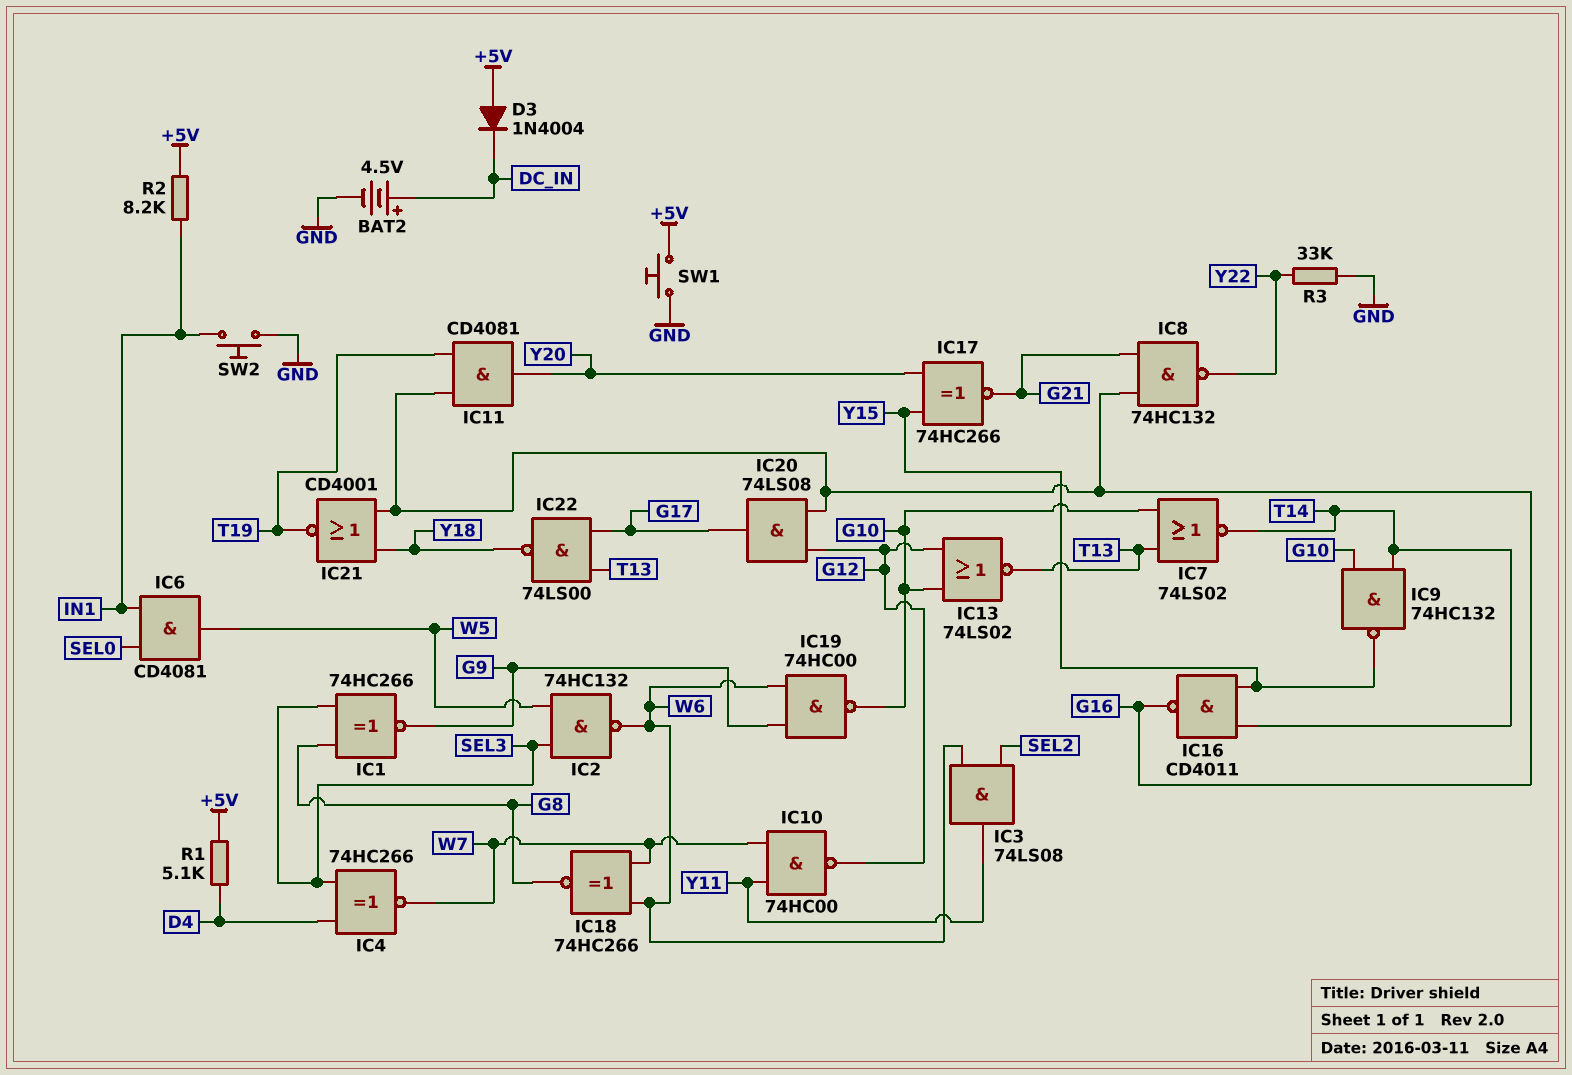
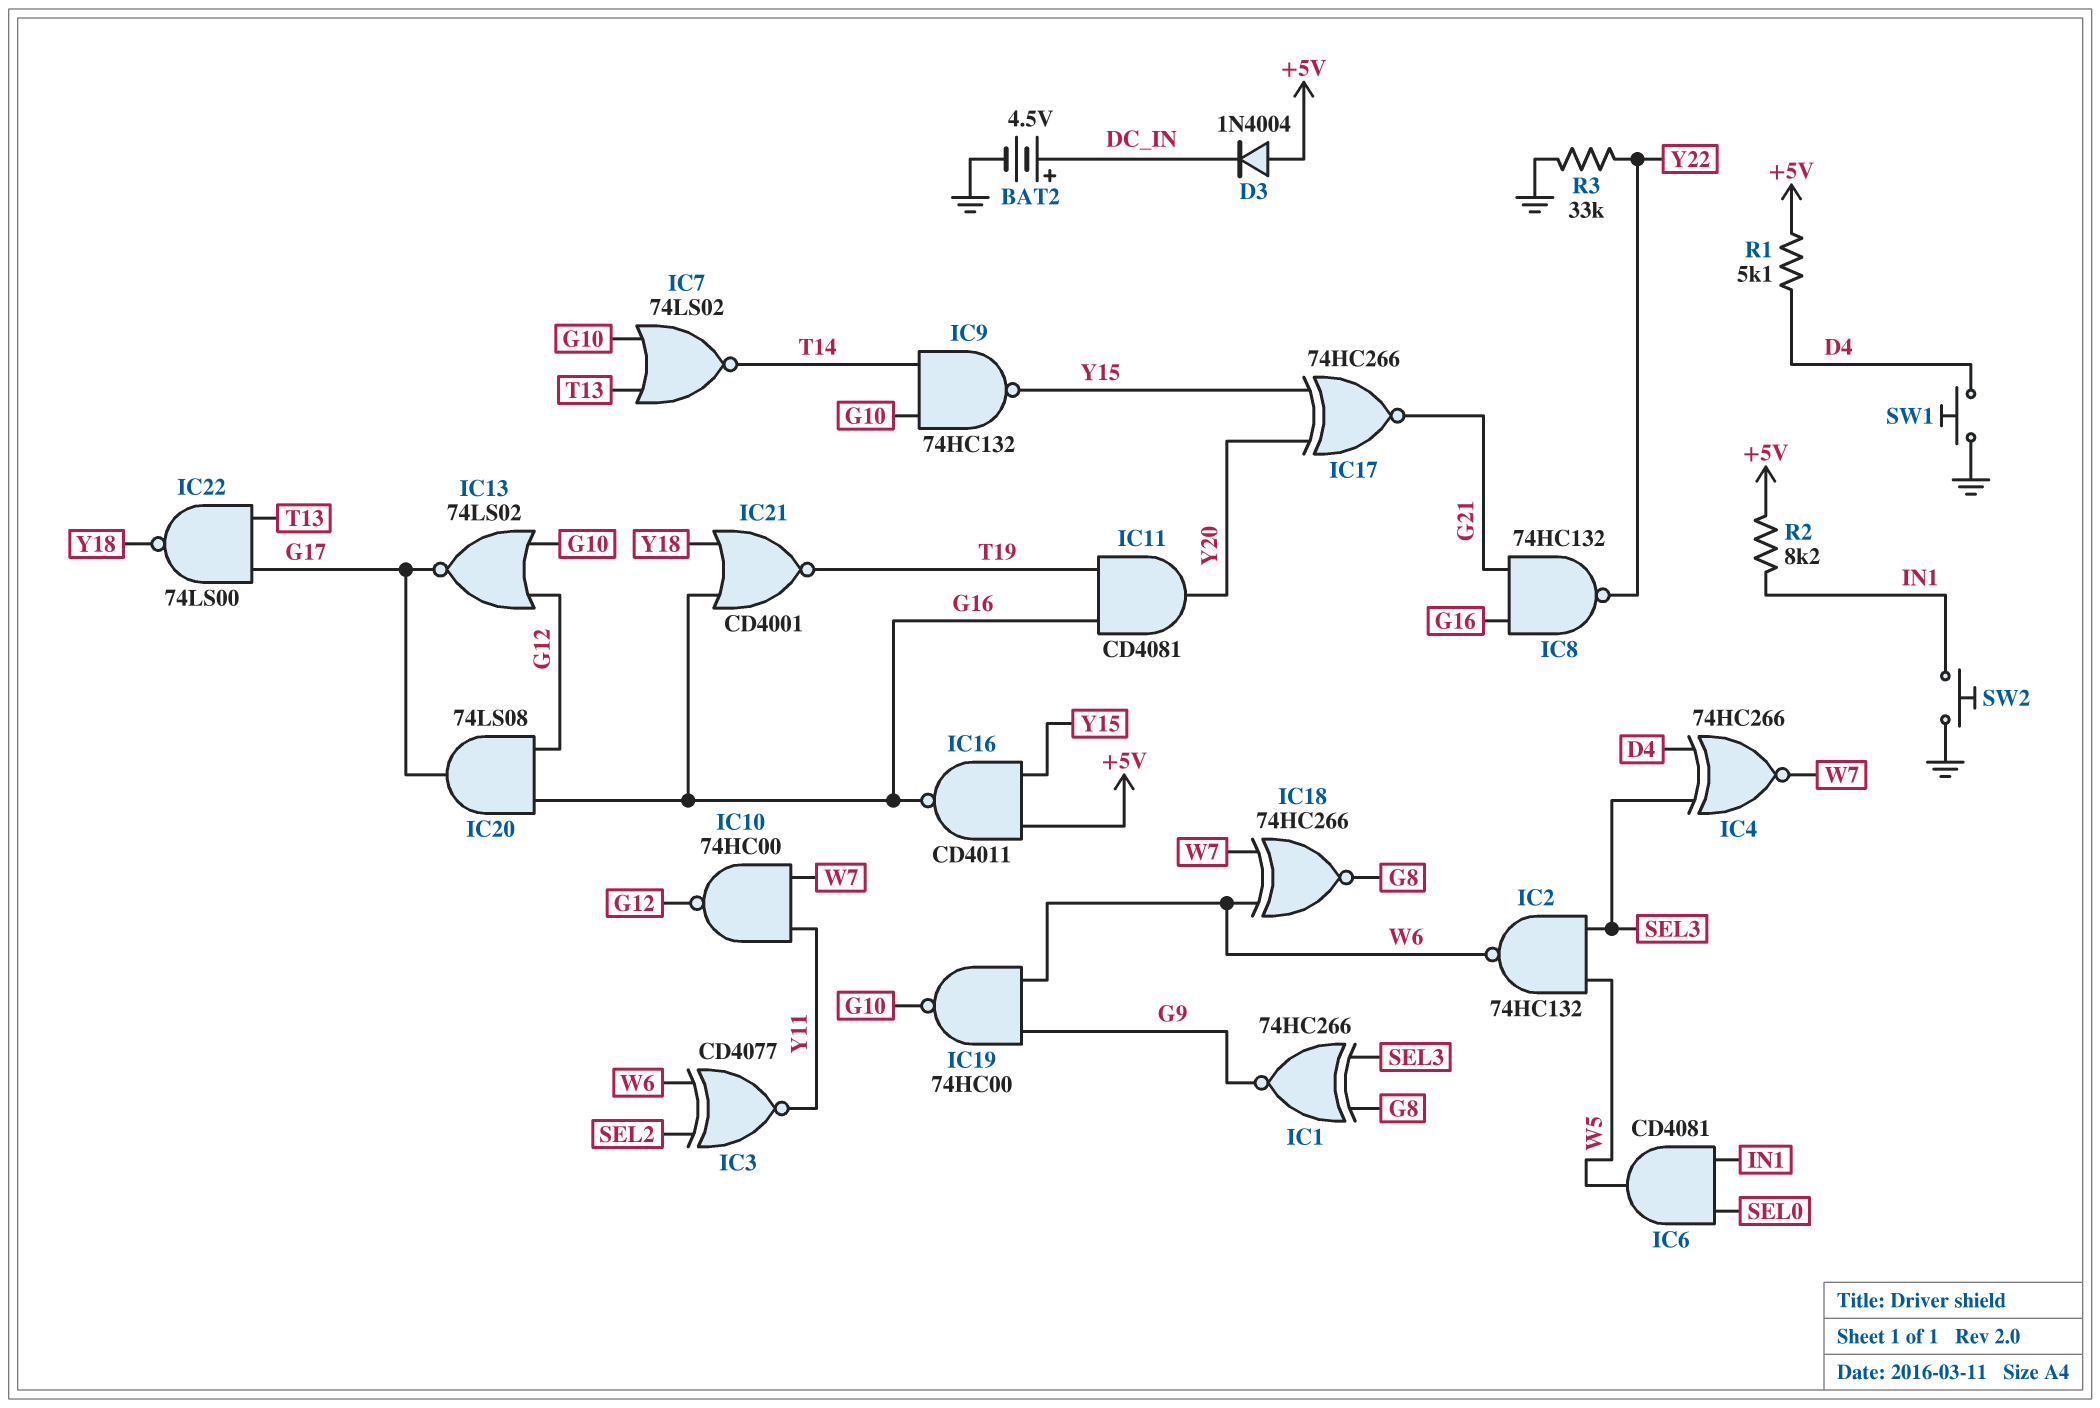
IC3: AND 74LS08 (in SEL2, in W6, out Y11) -> XNOR CD4077 (in SEL2, in W6, out Y11)
IC13: NOR 74LS02 (in G10, in G12, out T13) -> NOR 74LS02 (in G10, in G12, out G17)
IC16: NAND CD4011 (in T14, in Y15, out G16) -> NAND CD4011 (in +5V, in Y15, out G16)
SW1: button (+5V, GND) -> button (D4, GND)

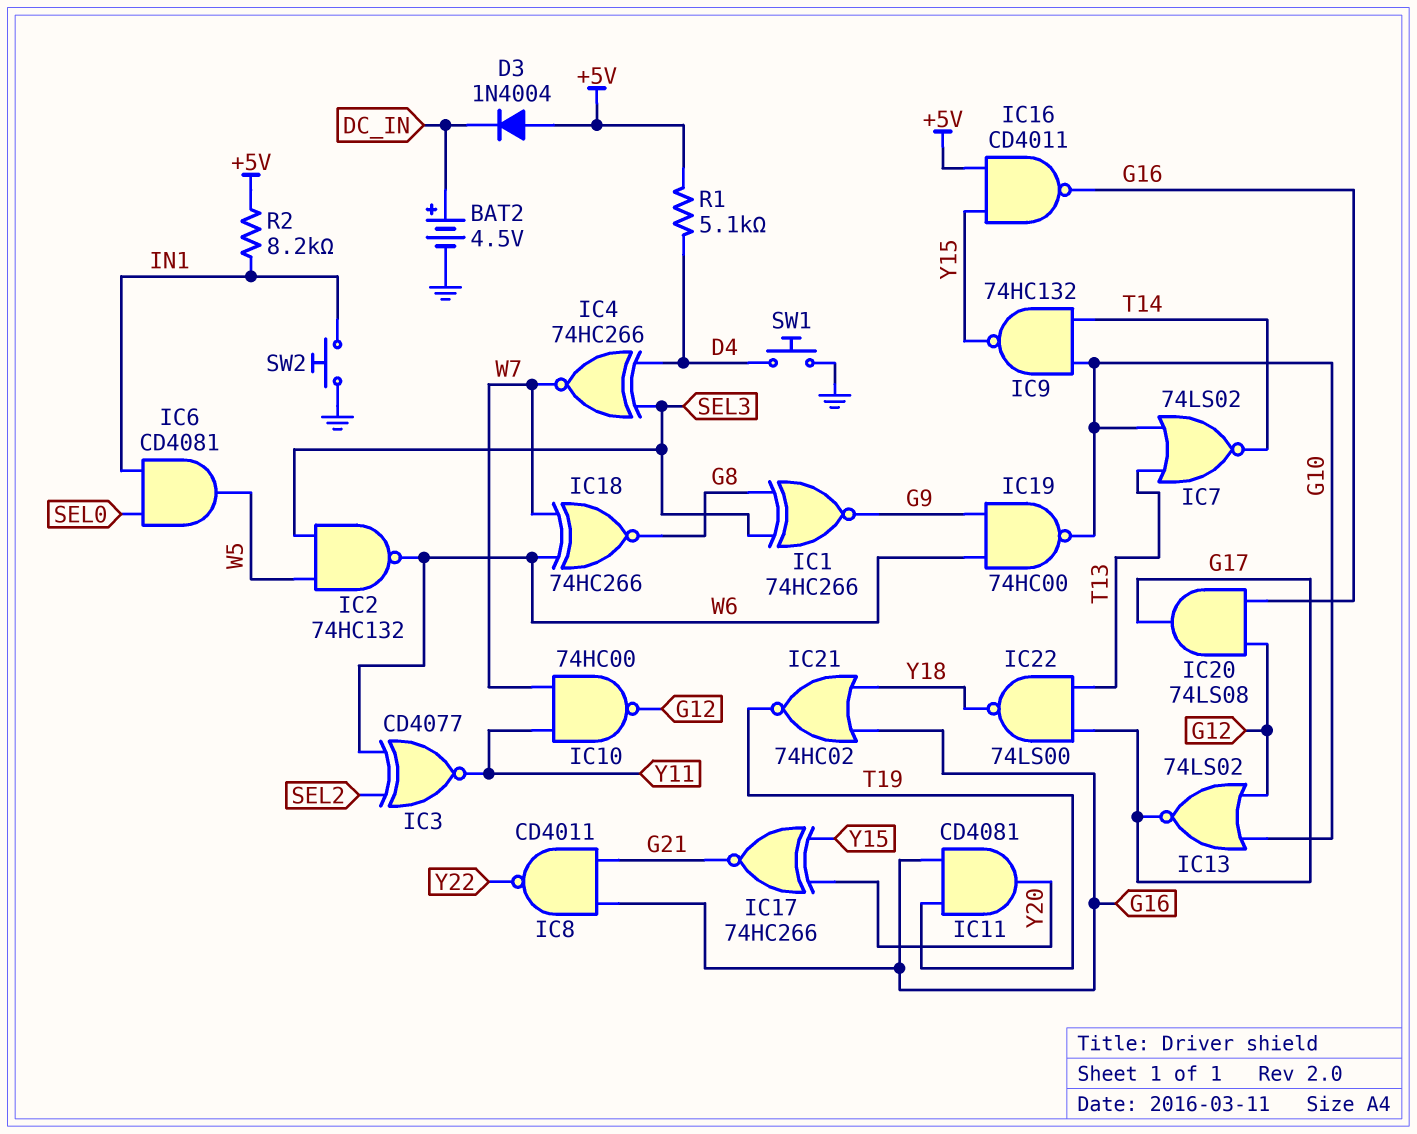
IC8: NAND 74HC132 (in G16, in G21, out Y22) -> NAND CD4011 (in G16, in G21, out Y22)
IC21: NOR CD4001 (in G16, in Y18, out T19) -> NOR 74HC02 (in G16, in Y18, out T19)
R3: 33k (GND, Y22) -> none

